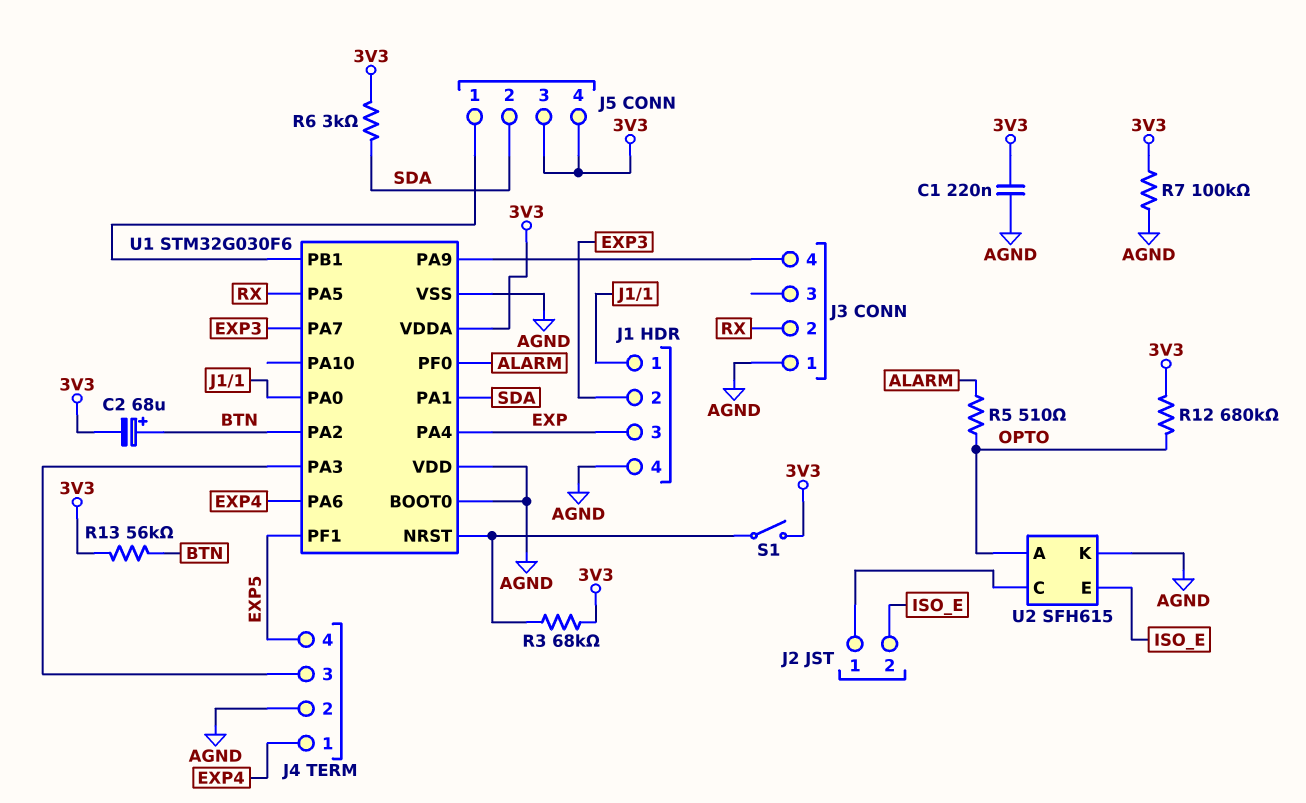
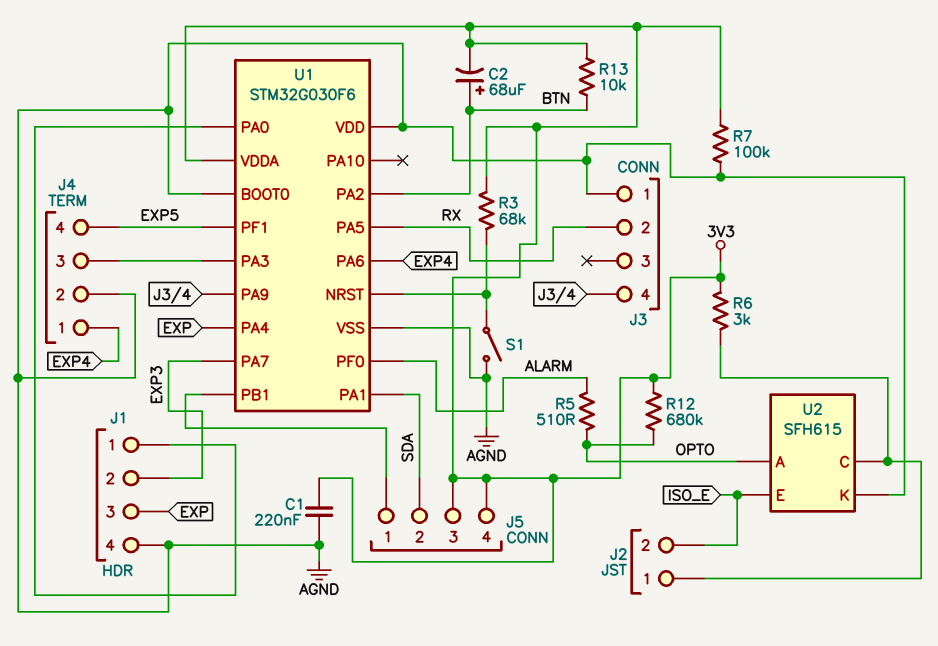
R6: 3k (3V3, SDA) -> 3k (3V3, J2/1)
R13: 56k (3V3, BTN) -> 10k (3V3, BTN)
S1: switch (3V3, U1/NRST) -> switch (AGND, U1/NRST)

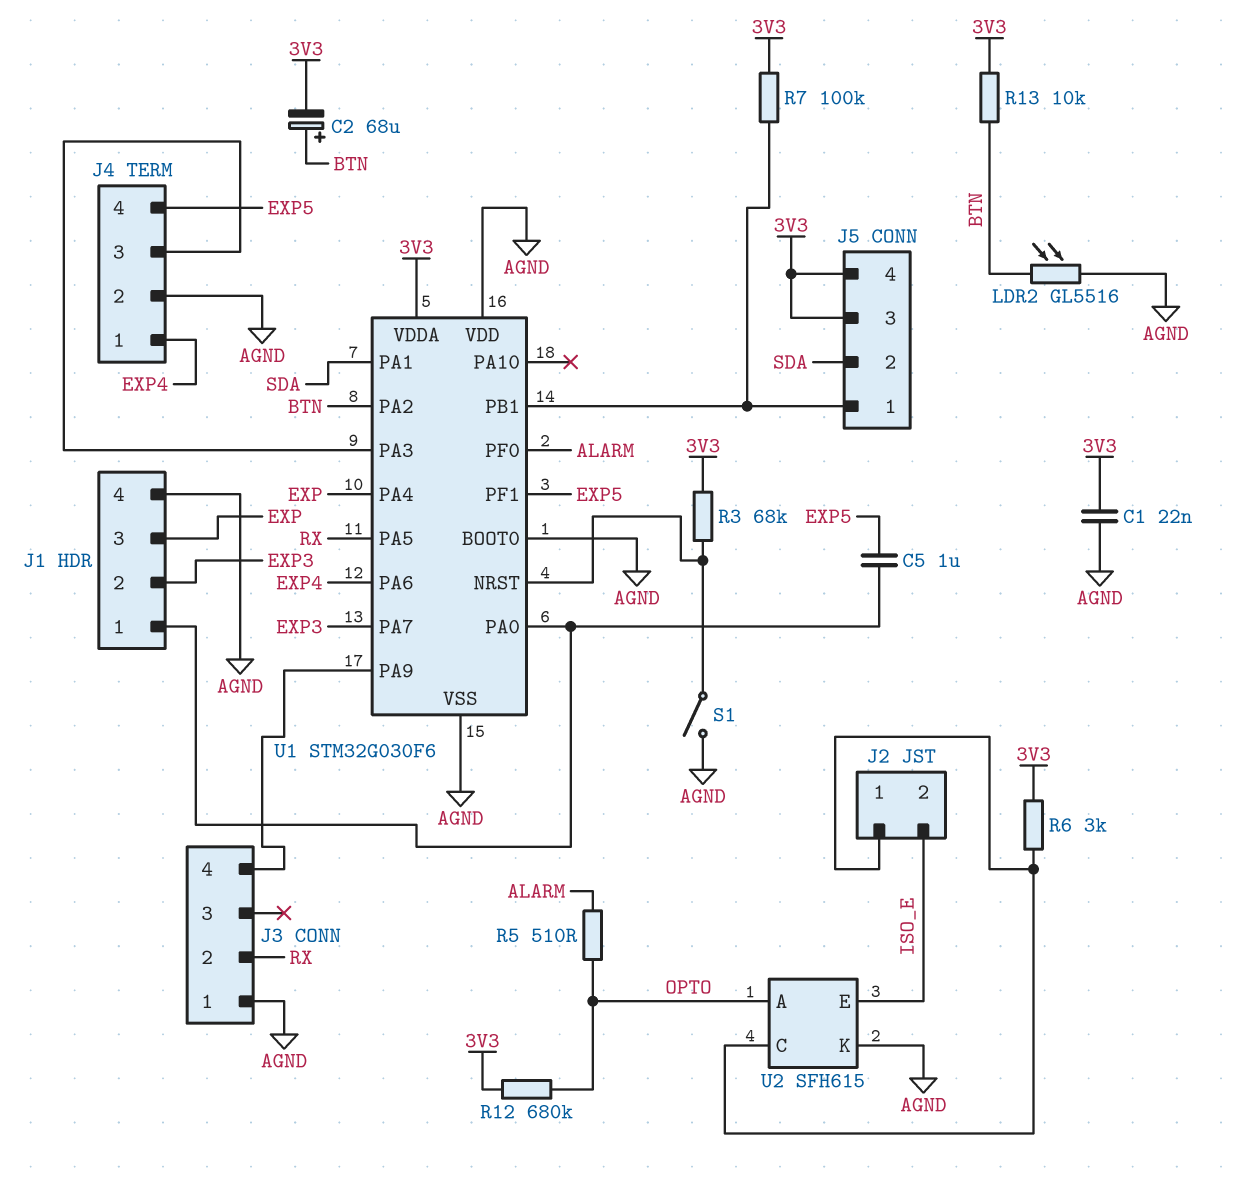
C1: 220nF (3V3, AGND) -> 22nF (3V3, AGND)
C5: none -> 1uF (EXP5, J1/1)
LDR2: none -> GL5516 (AGND, BTN)
R7: 100k (3V3, AGND) -> 100k (3V3, J5/1)

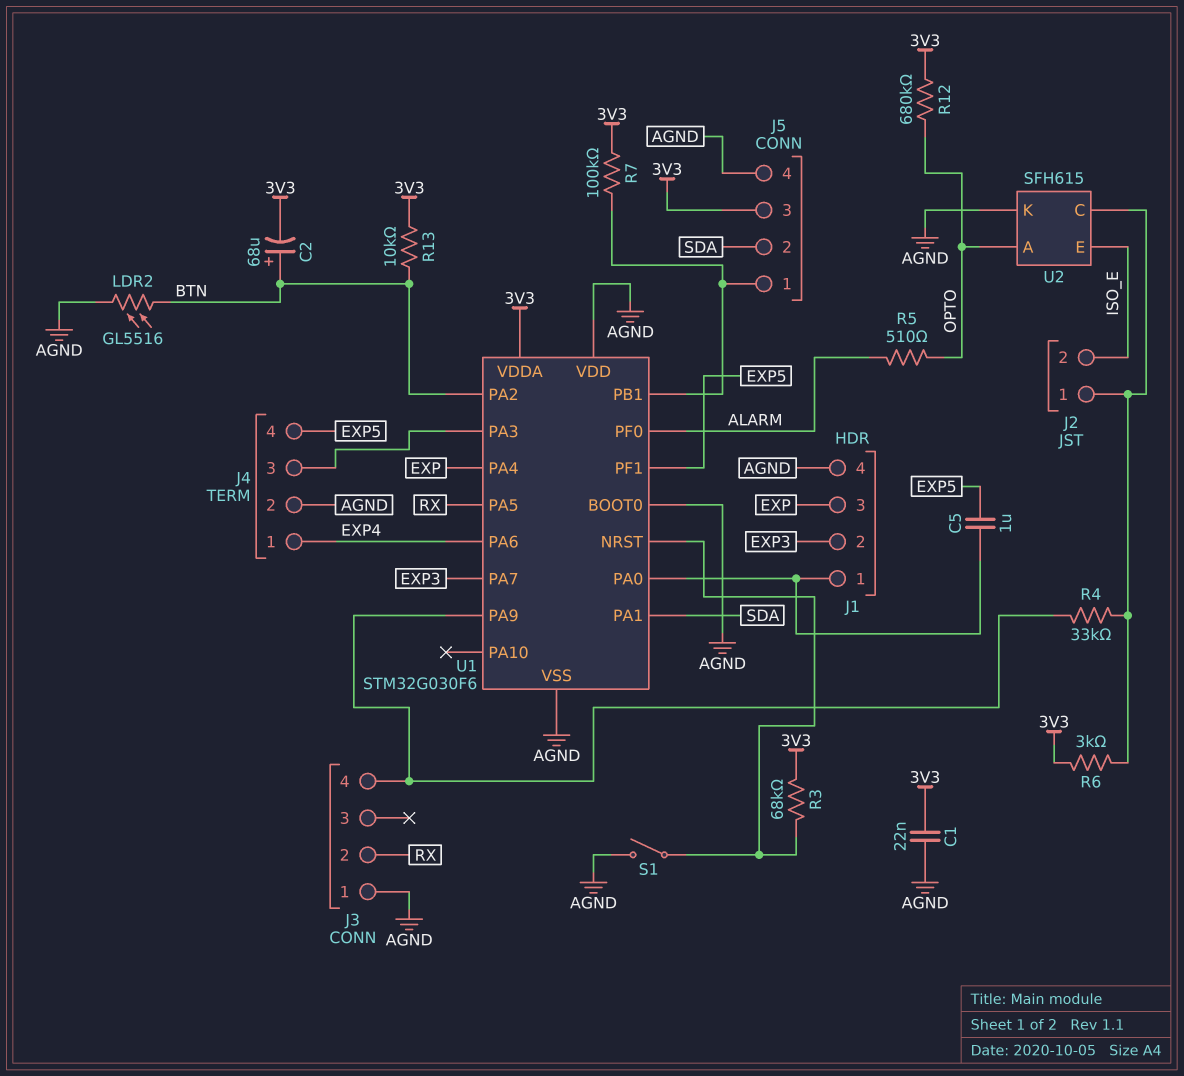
J5 pin 4: 3V3 -> AGND
R4: none -> 33k (J2/1, J3/4)

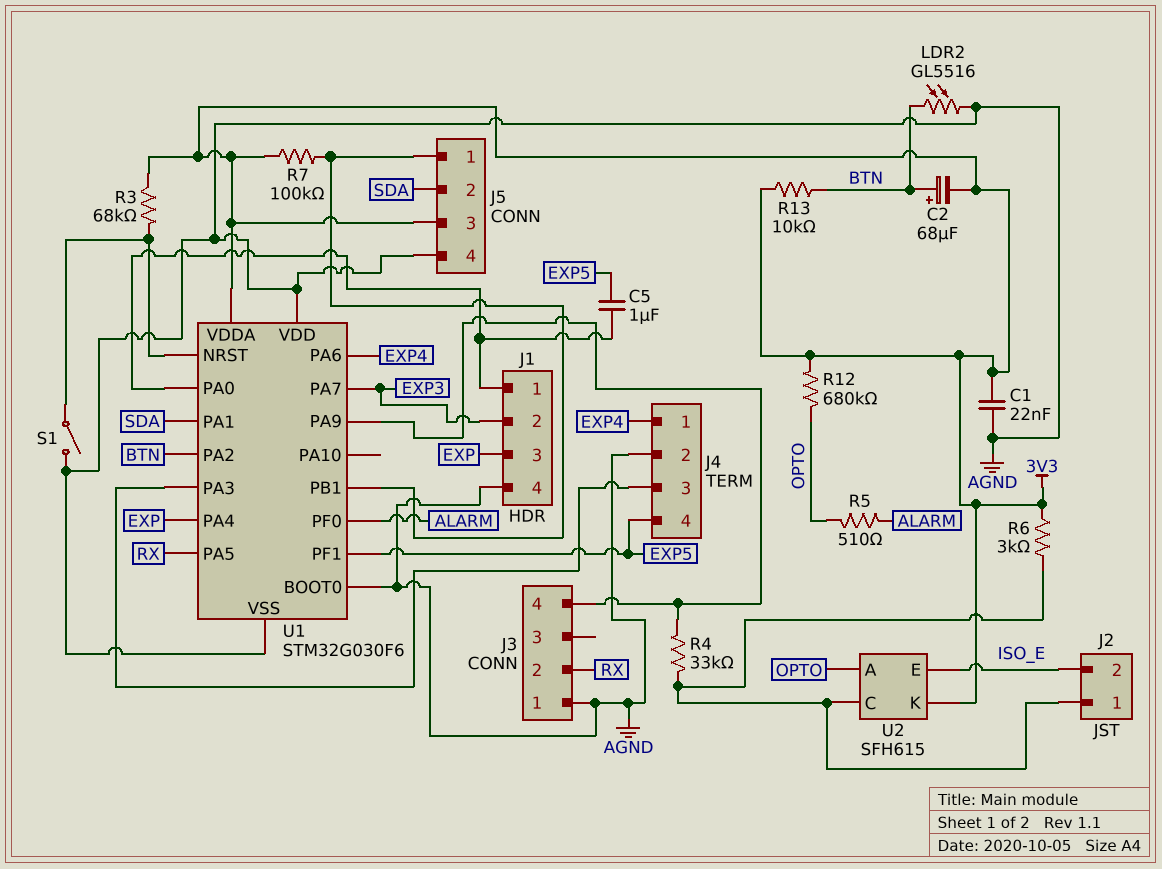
U2 pin K: AGND -> 3V3

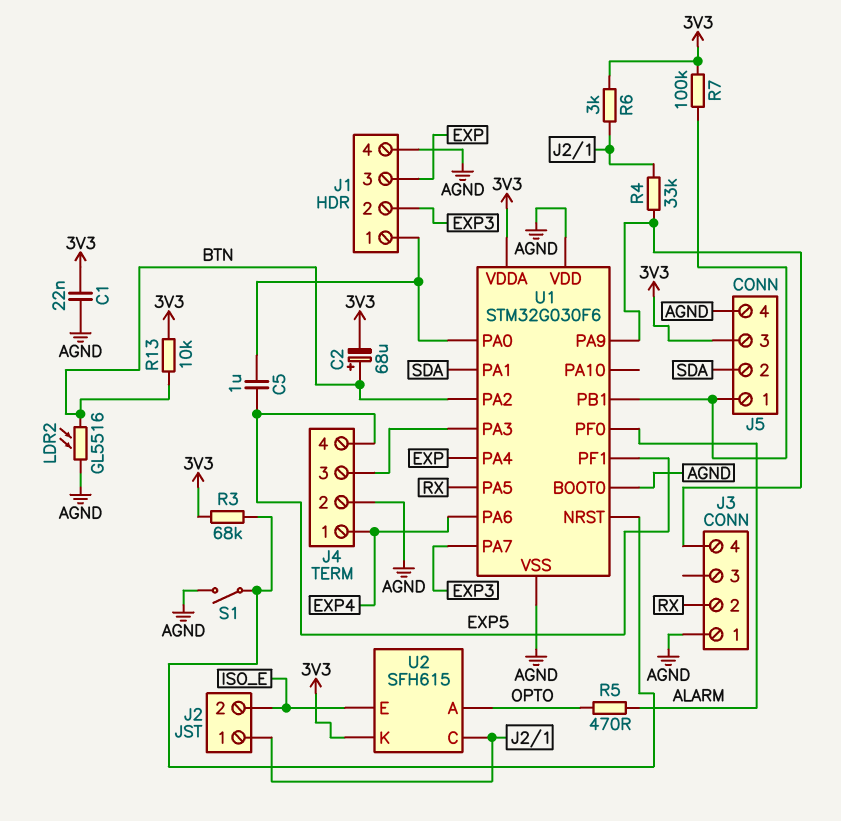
R5: 510 (ALARM, OPTO) -> 470 (ALARM, OPTO)
R12: 680k (3V3, OPTO) -> none

